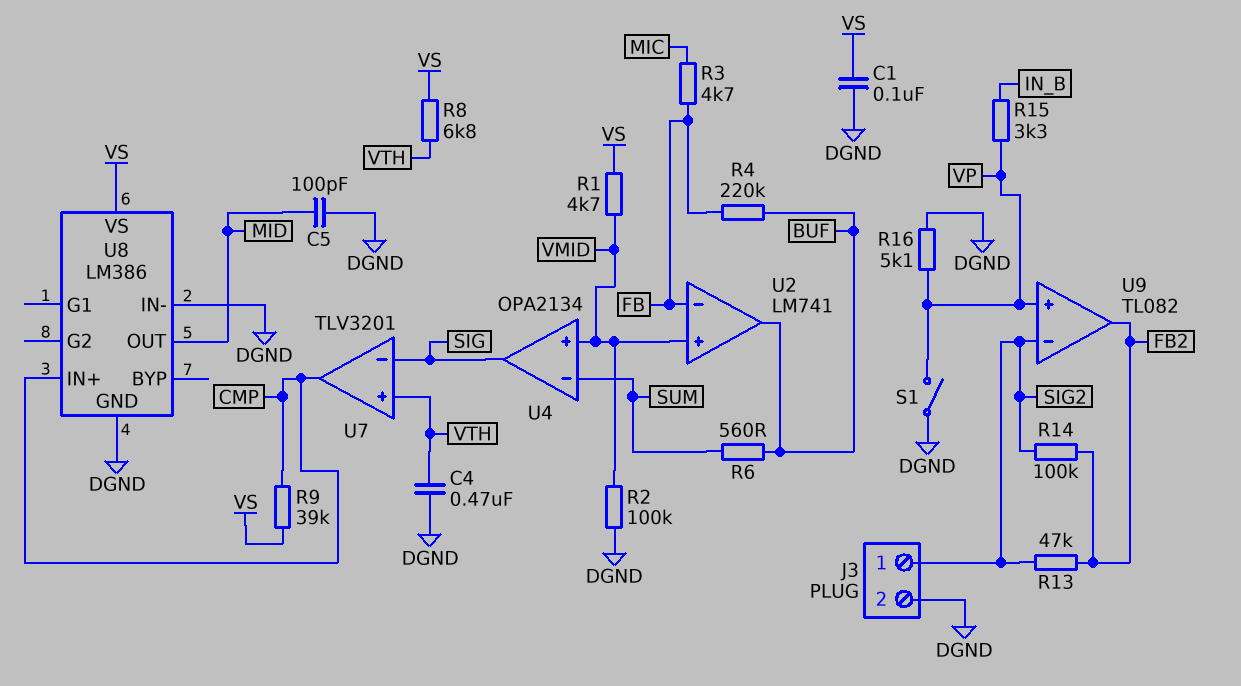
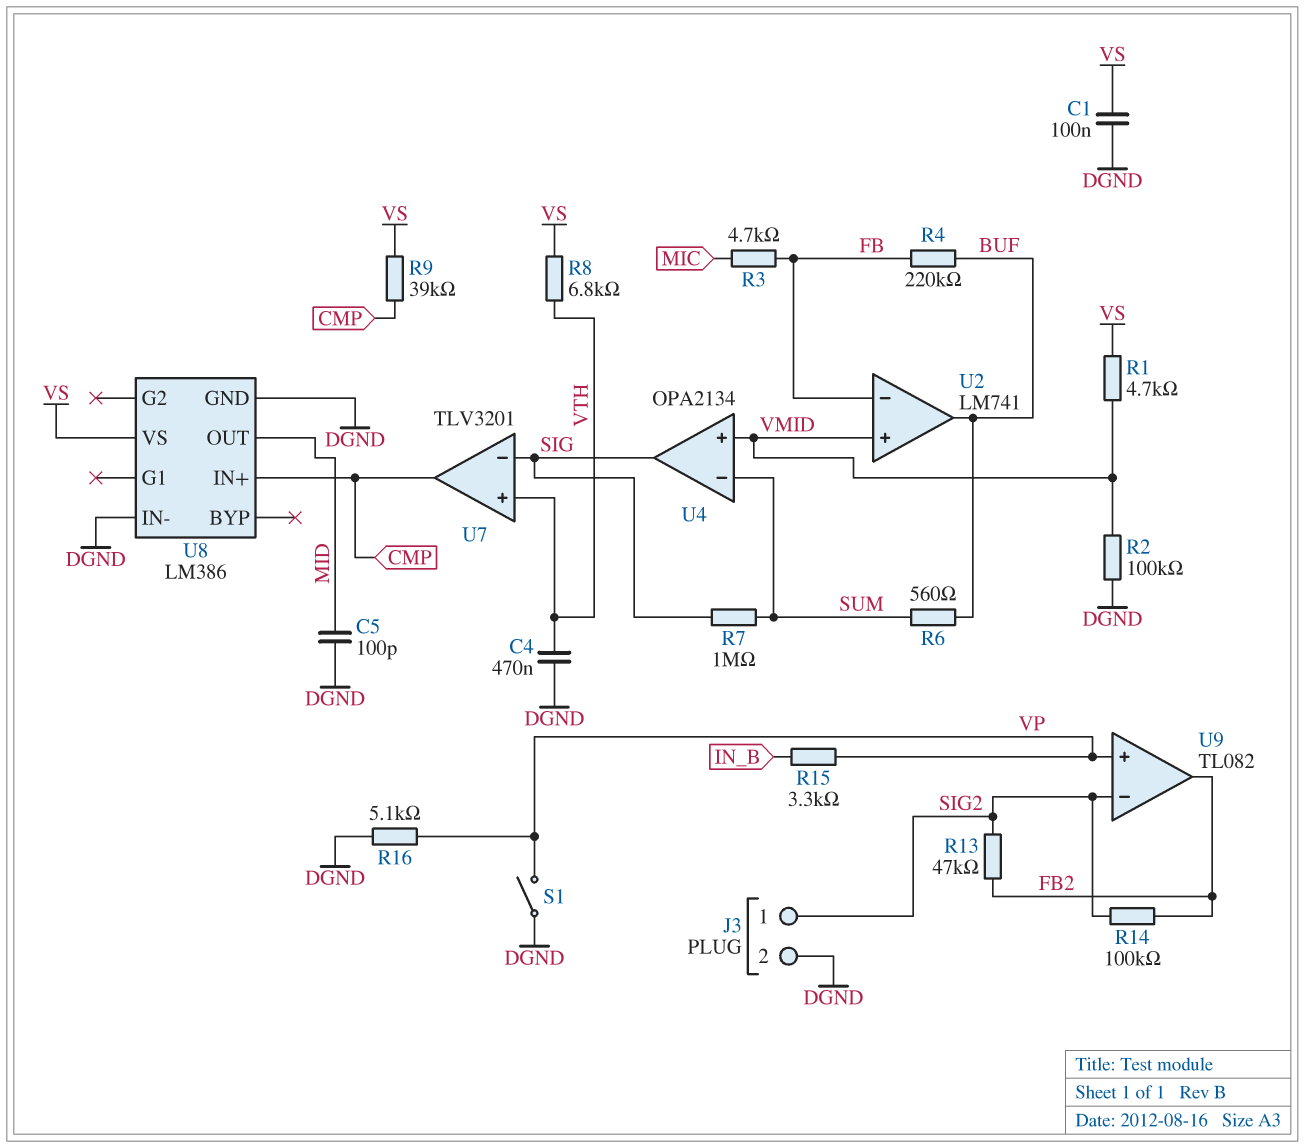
R7: none -> 1M (SIG, SUM)

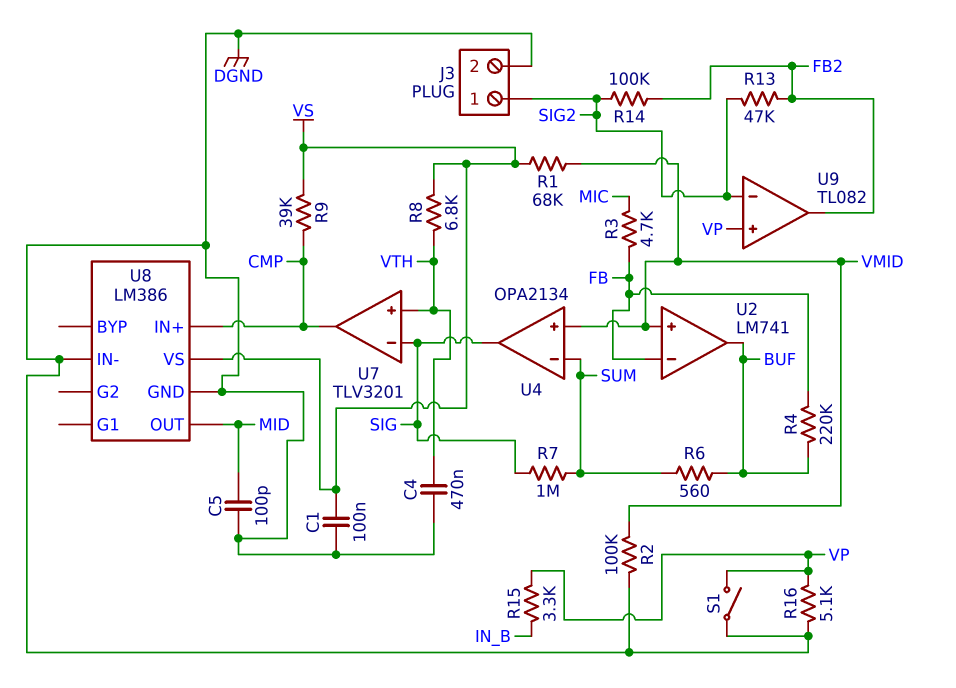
R1: 4.7k (VMID, VS) -> 68k (VMID, VS)

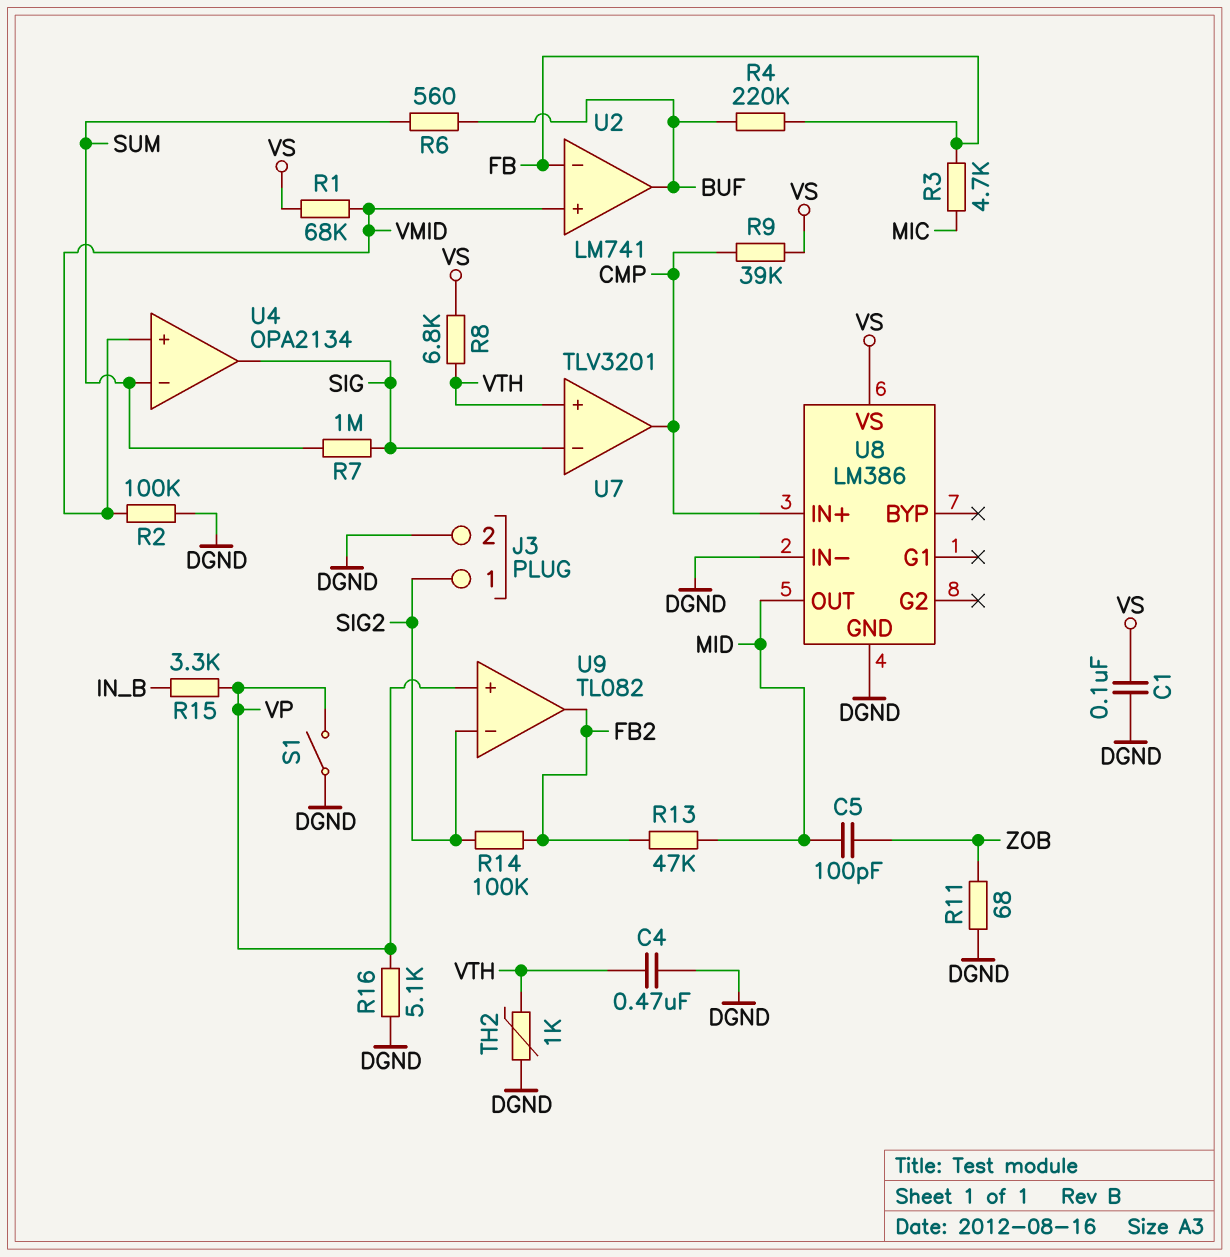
C5: 100pF (DGND, MID) -> 100pF (MID, ZOB)
R11: none -> 68 (DGND, ZOB)
R13: 47k (FB2, SIG2) -> 47k (FB2, MID)
TH2: none -> 1k (DGND, VTH)

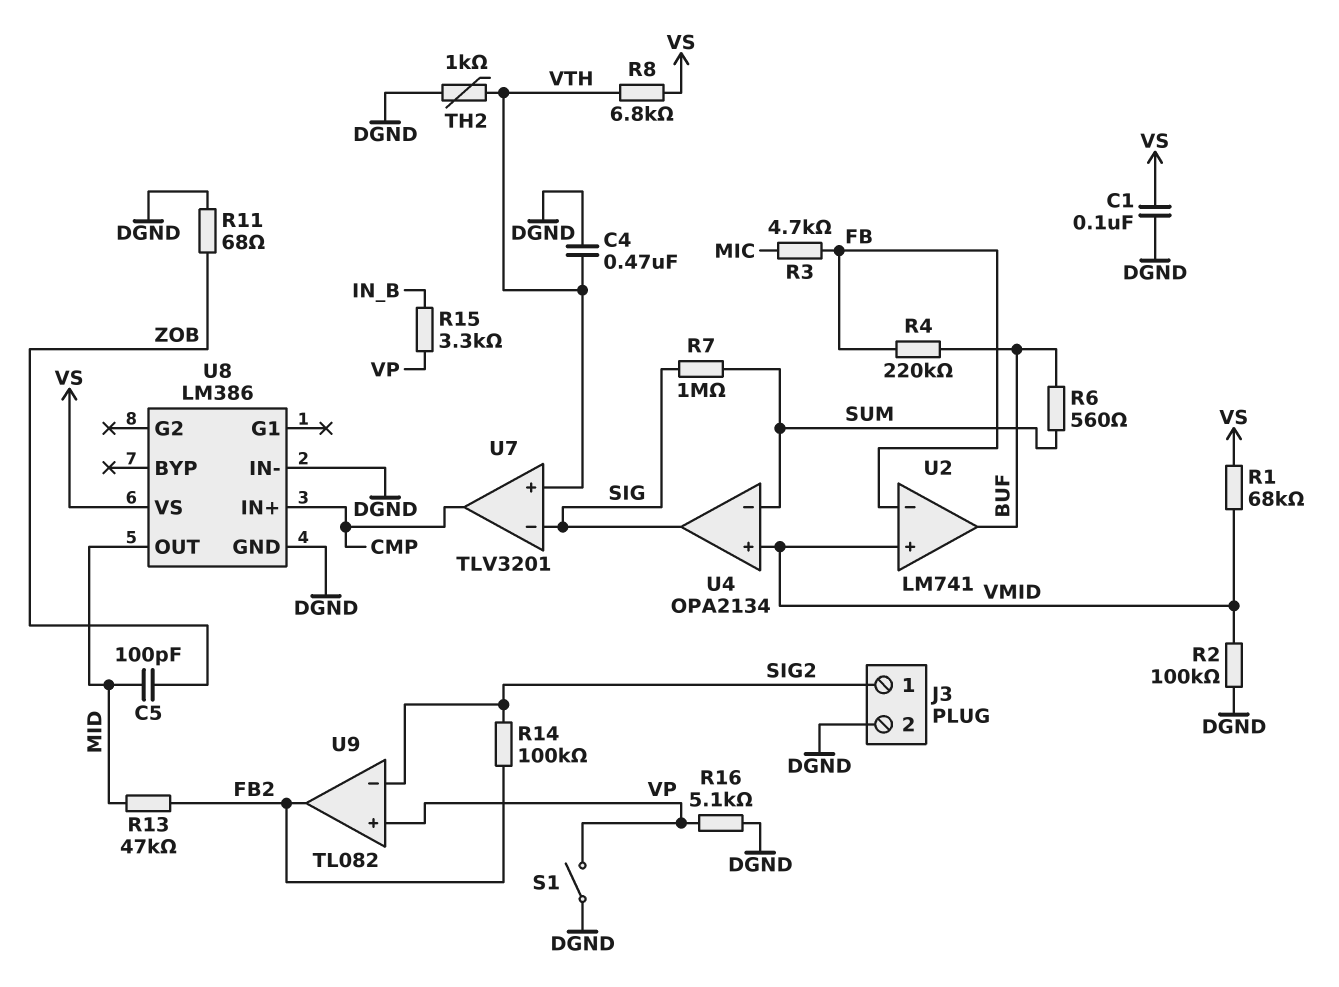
R9: 39k (CMP, VS) -> none

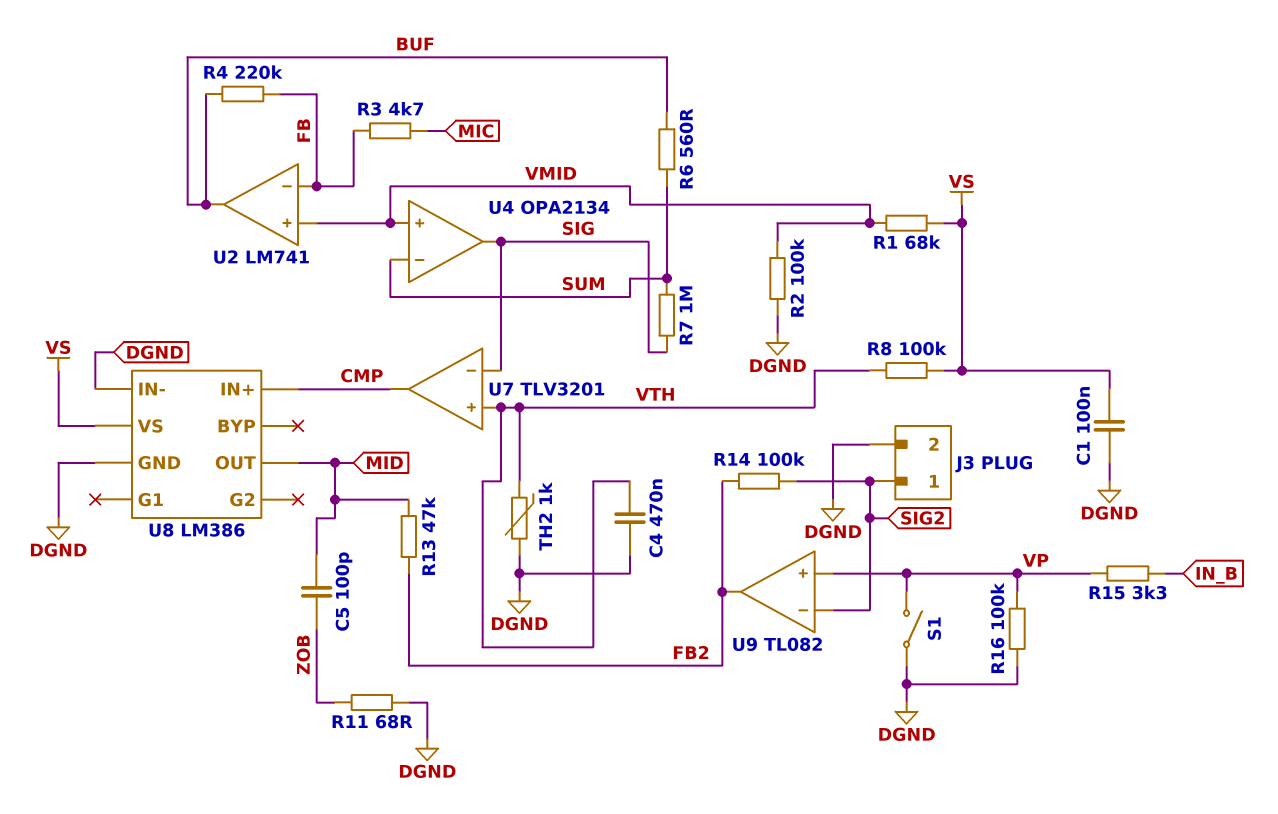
R8: 6.8k (VS, VTH) -> 100k (VS, VTH)
R16: 5.1k (DGND, VP) -> 100k (DGND, VP)

